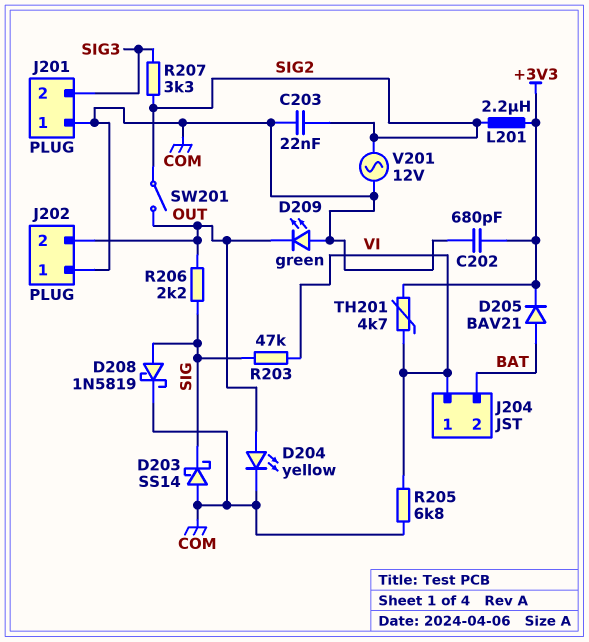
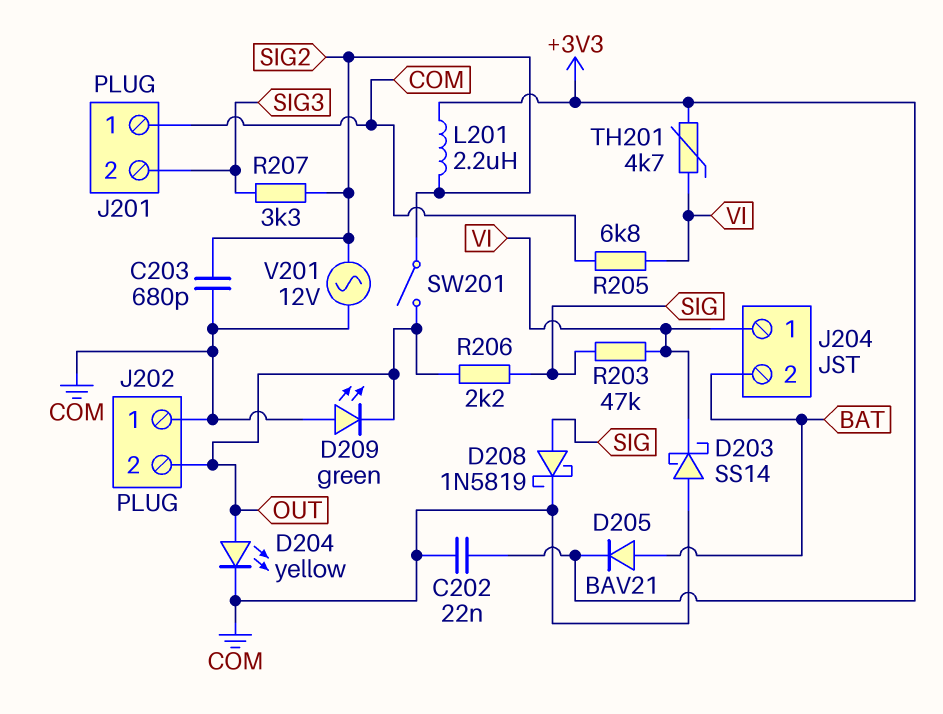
C202: 680pF (+3V3, COM) -> 22nF (+3V3, COM)
C203: 22nF (COM, SIG2) -> 680pF (COM, SIG2)
D203: schottky SS14 (A COM, K SIG) -> schottky SS14 (A COM, K VI)

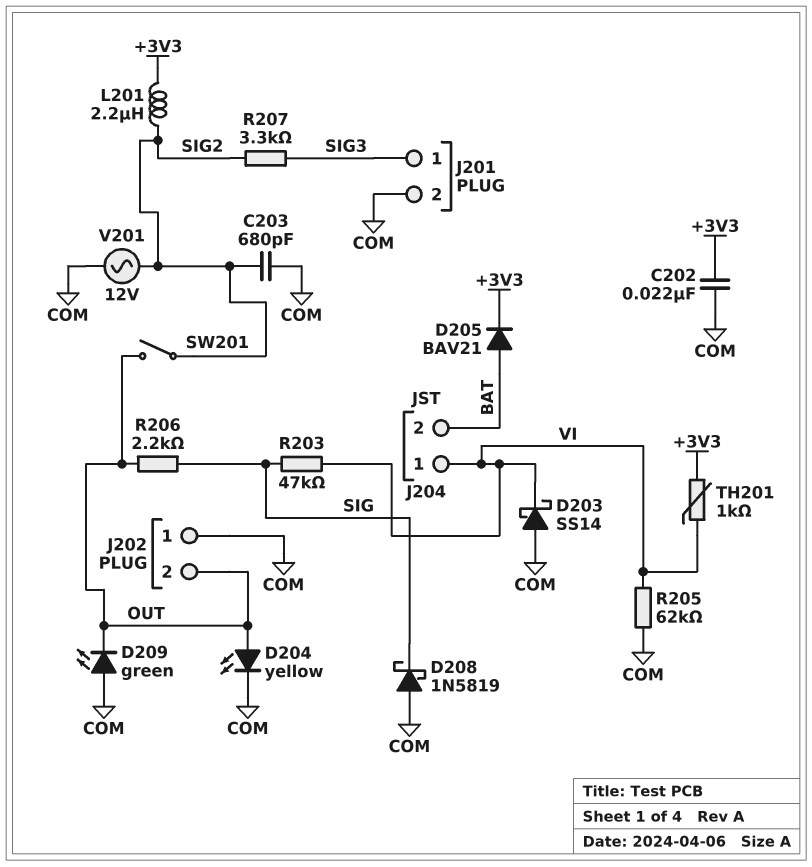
D208: schottky 1N5819 (A SIG, K COM) -> schottky 1N5819 (A COM, K SIG)
J201 pin 1: COM -> SIG3
J201 pin 2: SIG3 -> COM
R205: 6.8k (COM, VI) -> 62k (COM, VI)
TH201: 4.7k (+3V3, VI) -> 1k (+3V3, VI)

